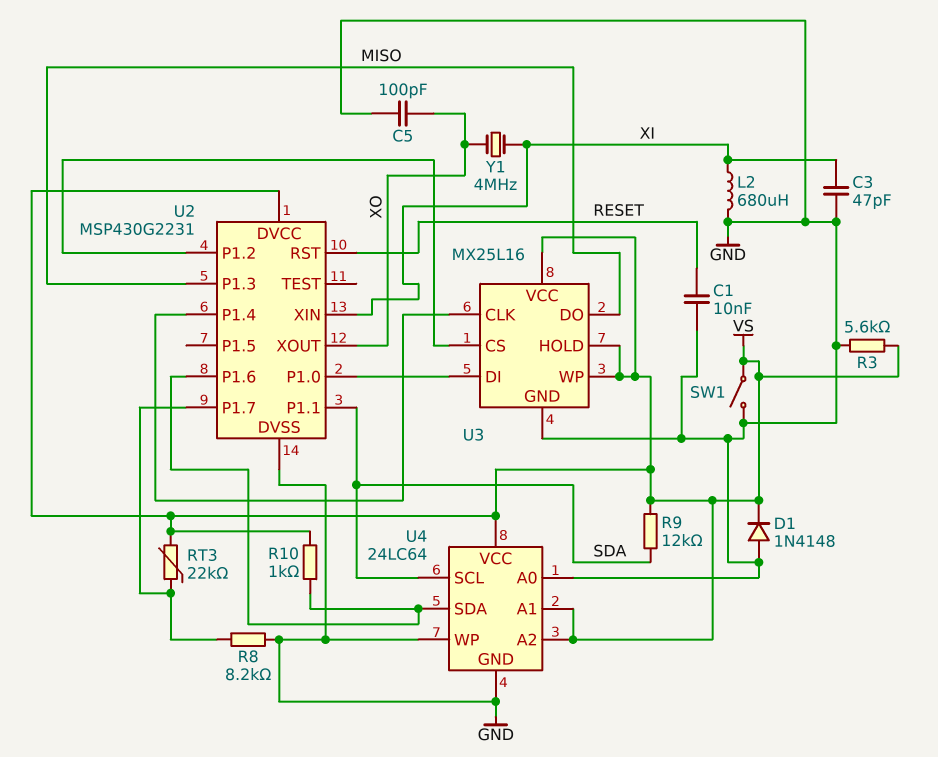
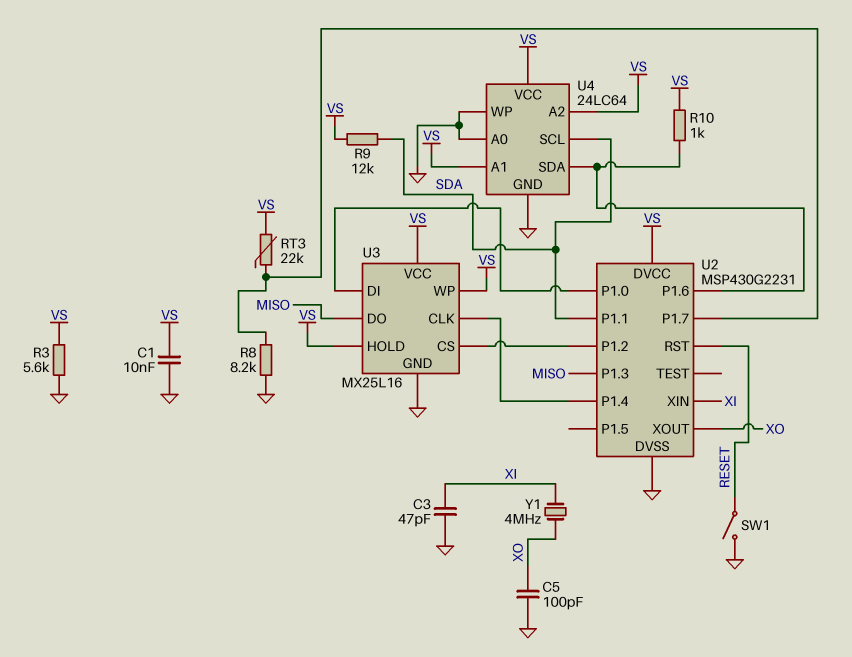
C1: 10nF (GND, RESET) -> 10nF (GND, VS)
D1: diode 1N4148 (A GND, K VS) -> none
L2: 680uH (GND, XI) -> none
SW1: switch (GND, VS) -> switch (GND, RESET)

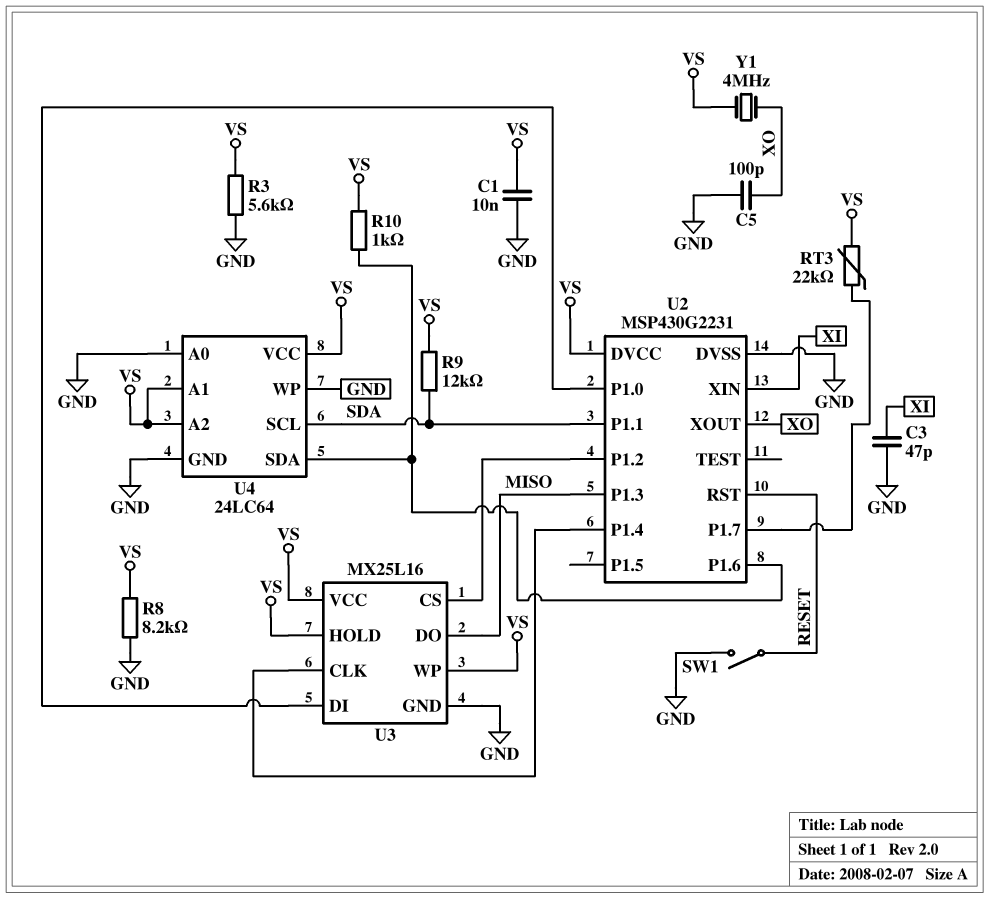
R8: 8.2k (GND, U2/P1.7) -> 8.2k (GND, VS)
Y1: 4MHz (XI, XO) -> 4MHz (VS, XO)

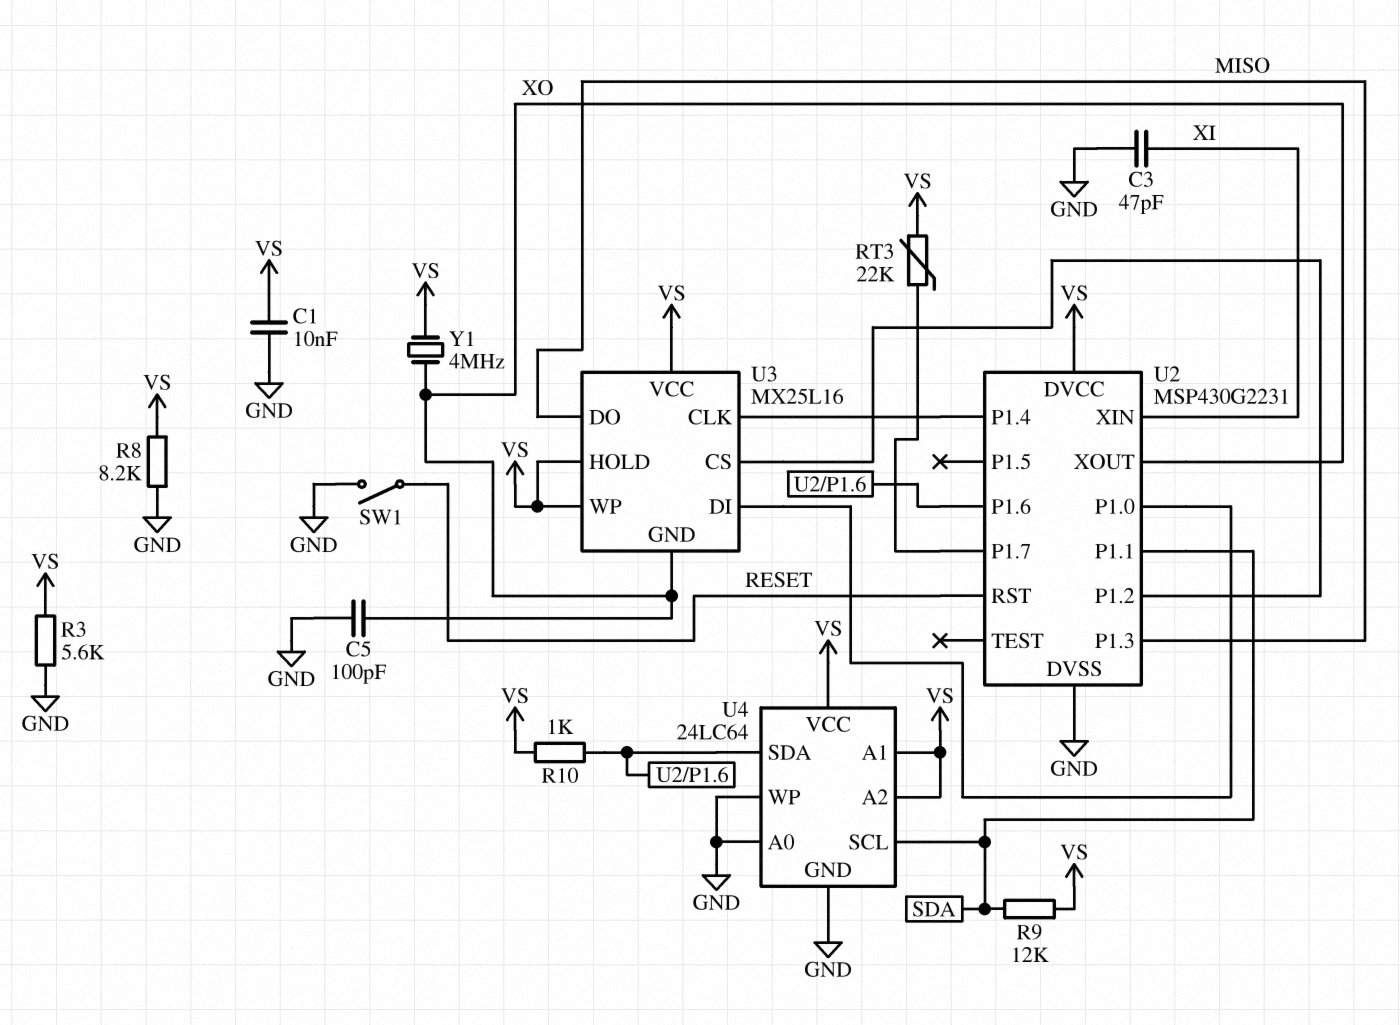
U3 pin GND: GND -> XO

